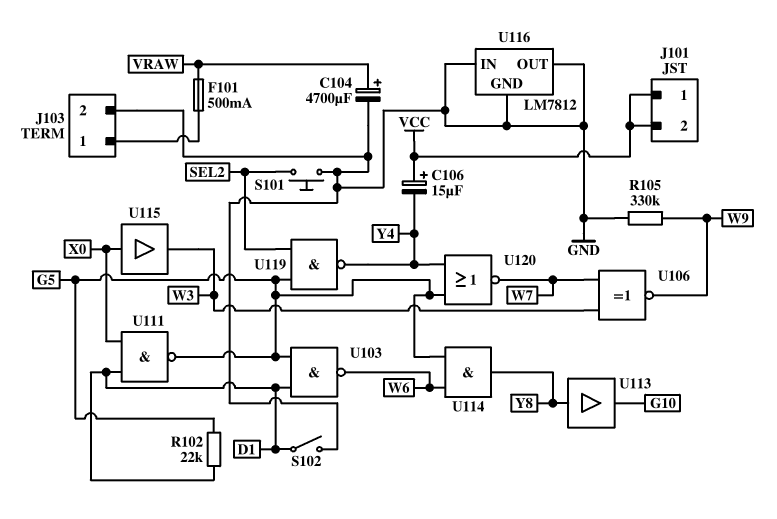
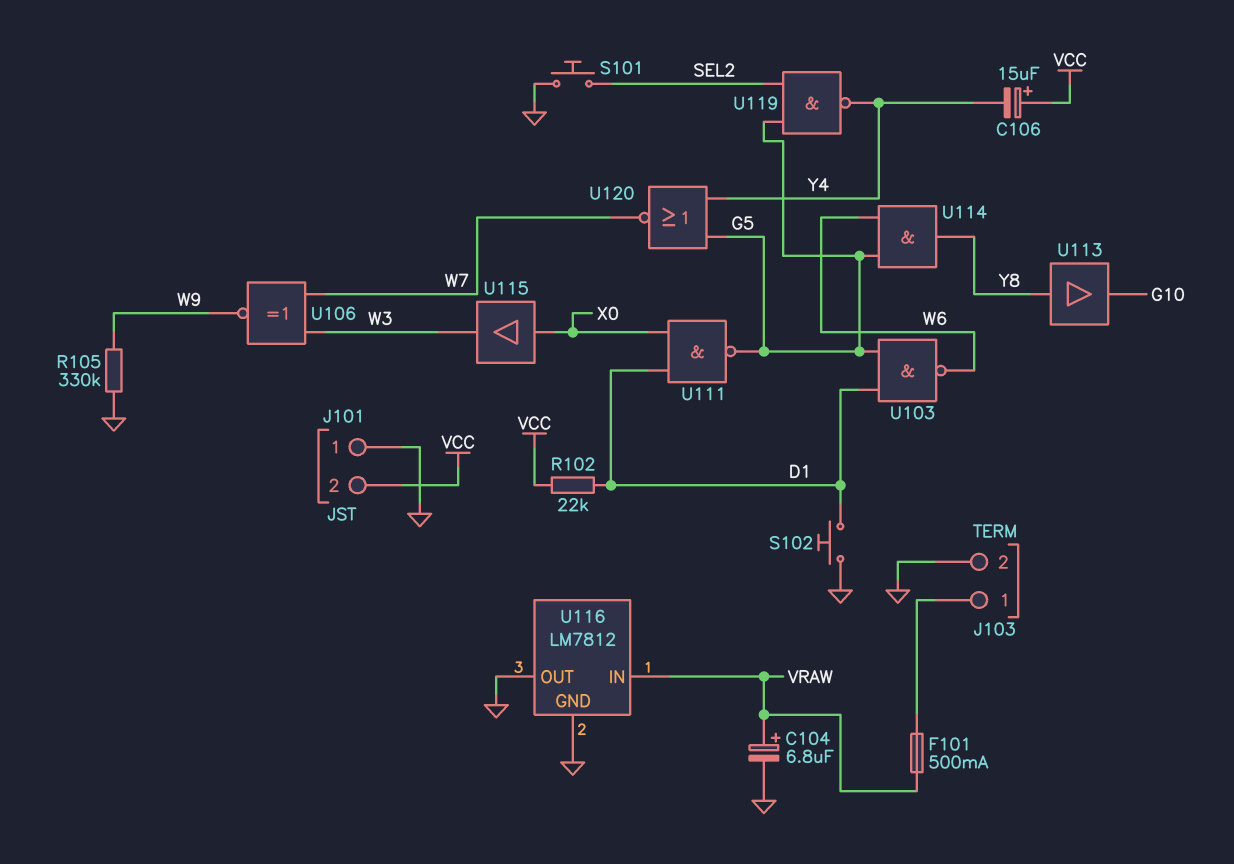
C104: 4700uF (plus VRAW, minus GND) -> 6.8uF (plus VRAW, minus GND)
J101 pin 1: VCC -> GND
R102: 22k (D1, G5) -> 22k (D1, VCC)
S102: switch (D1, GND) -> button (D1, GND)
U116 pin IN: GND -> VRAW

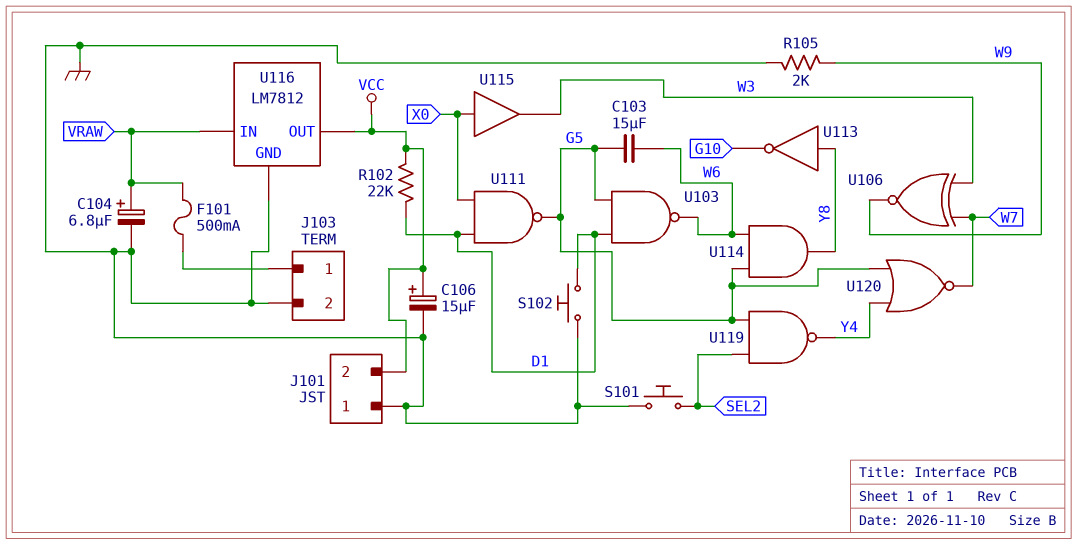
C103: none -> 15uF (G5, W6)
C106: 15uF (plus VCC, minus Y4) -> 15uF (plus VCC, minus GND)
R105: 330k (GND, W9) -> 2k (GND, W9)
U113: buffer (in Y8, out G10) -> NOT (in Y8, out G10)
U116 pin OUT: GND -> VCC

